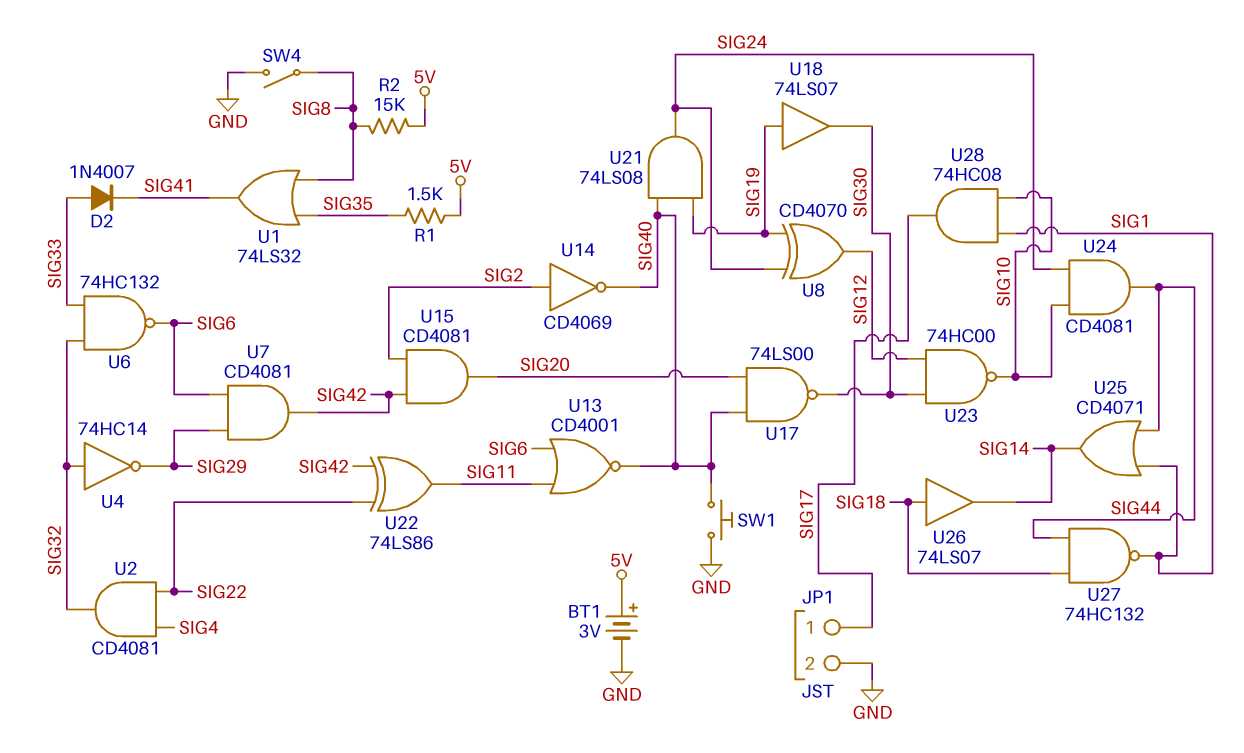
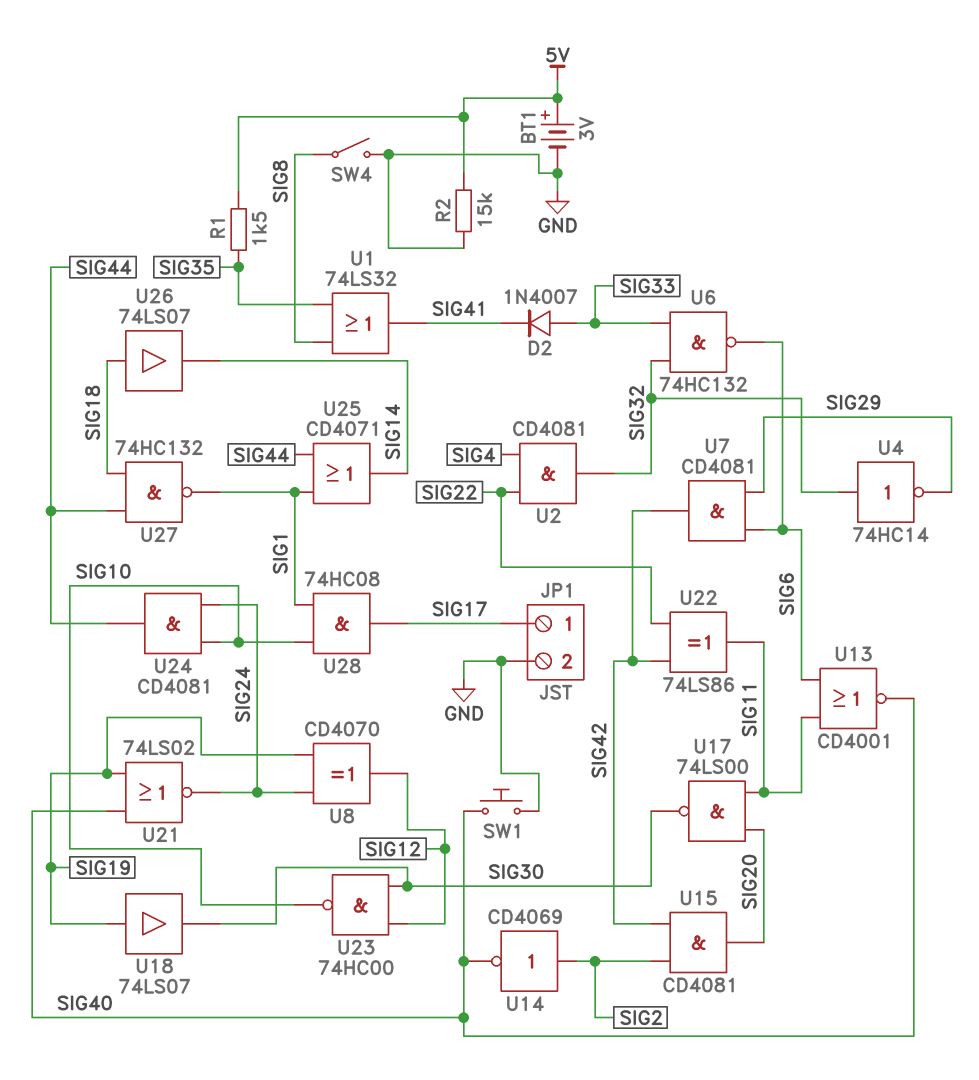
R2: 15k (5V, SIG8) -> 15k (5V, GND)
U17: NAND 74LS00 (in SIG20, in SIG40, out SIG30) -> NAND 74LS00 (in SIG11, in SIG20, out SIG30)
U21: AND 74LS08 (in SIG19, in SIG40, out SIG24) -> NOR 74LS02 (in SIG19, in SIG40, out SIG24)

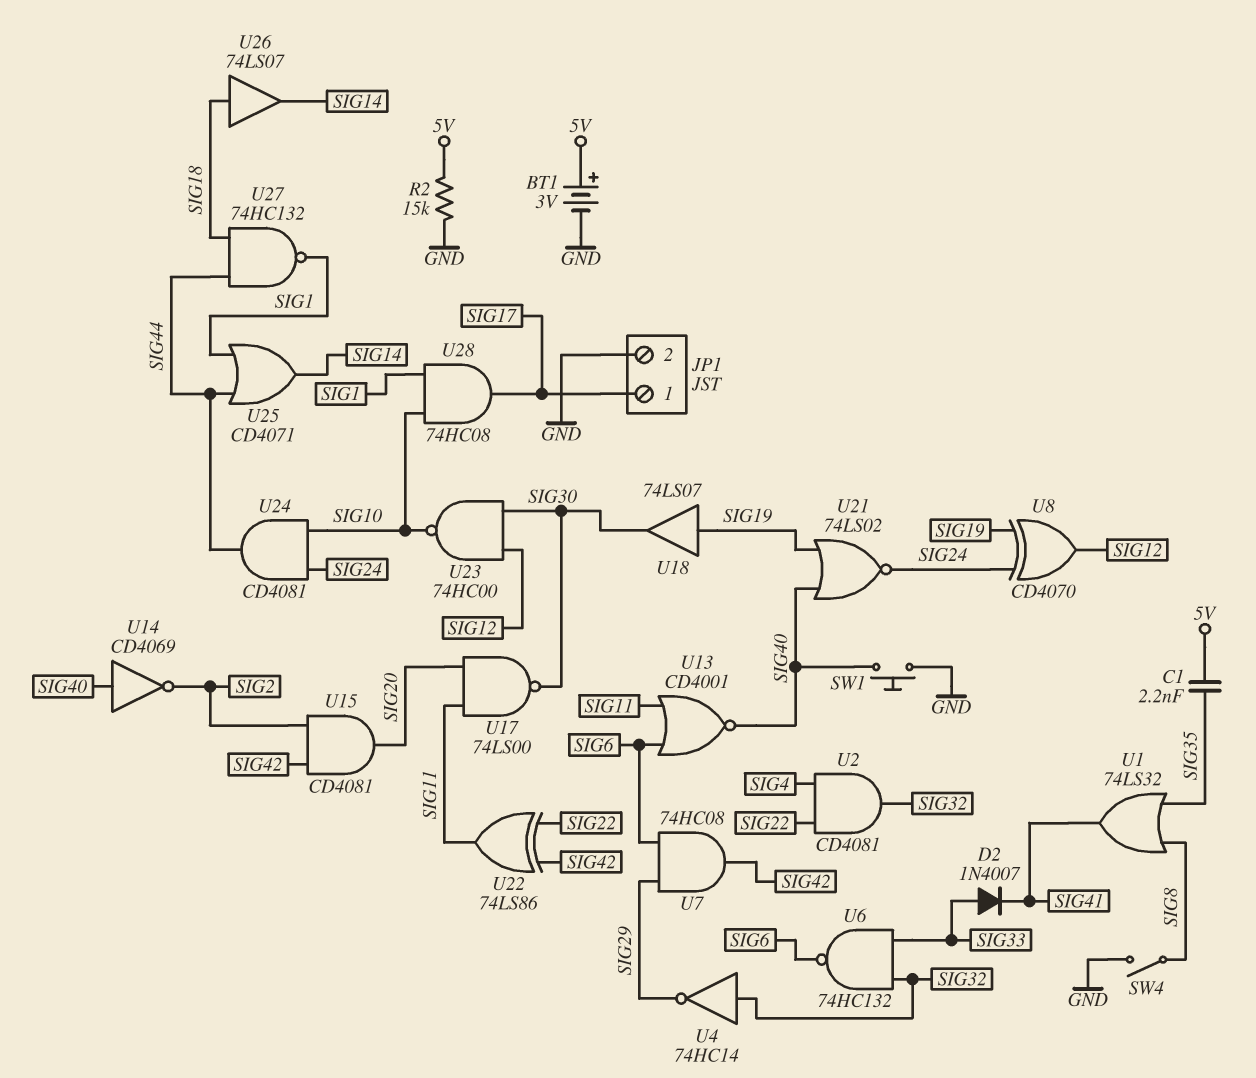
C1: none -> 2.2nF (5V, SIG35)
R1: 1.5k (5V, SIG35) -> none
U7: AND CD4081 (in SIG6, in SIG29, out SIG42) -> AND 74HC08 (in SIG6, in SIG29, out SIG42)
U14: NOT CD4069 (in SIG2, out SIG40) -> NOT CD4069 (in SIG40, out SIG2)

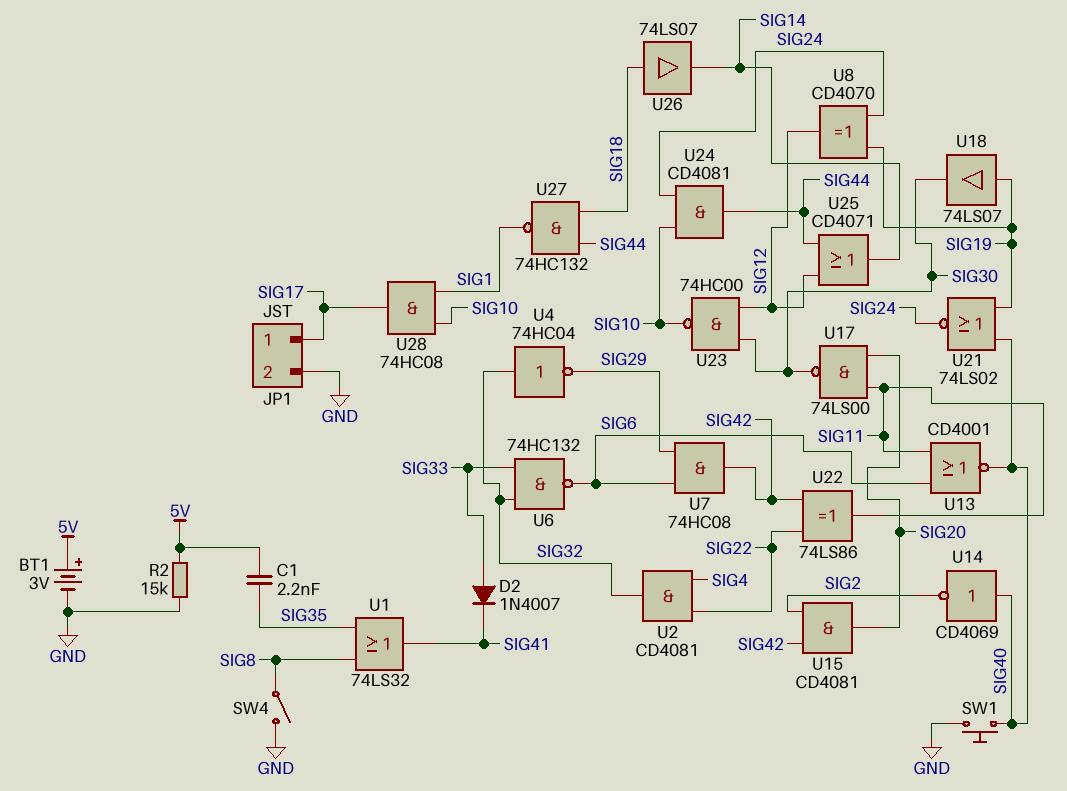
U4: NOT 74HC14 (in SIG32, out SIG29) -> NOT 74HC04 (in SIG32, out SIG29)
U25: OR CD4071 (in SIG1, in SIG44, out SIG14) -> OR CD4071 (in SIG12, in SIG44, out SIG14)

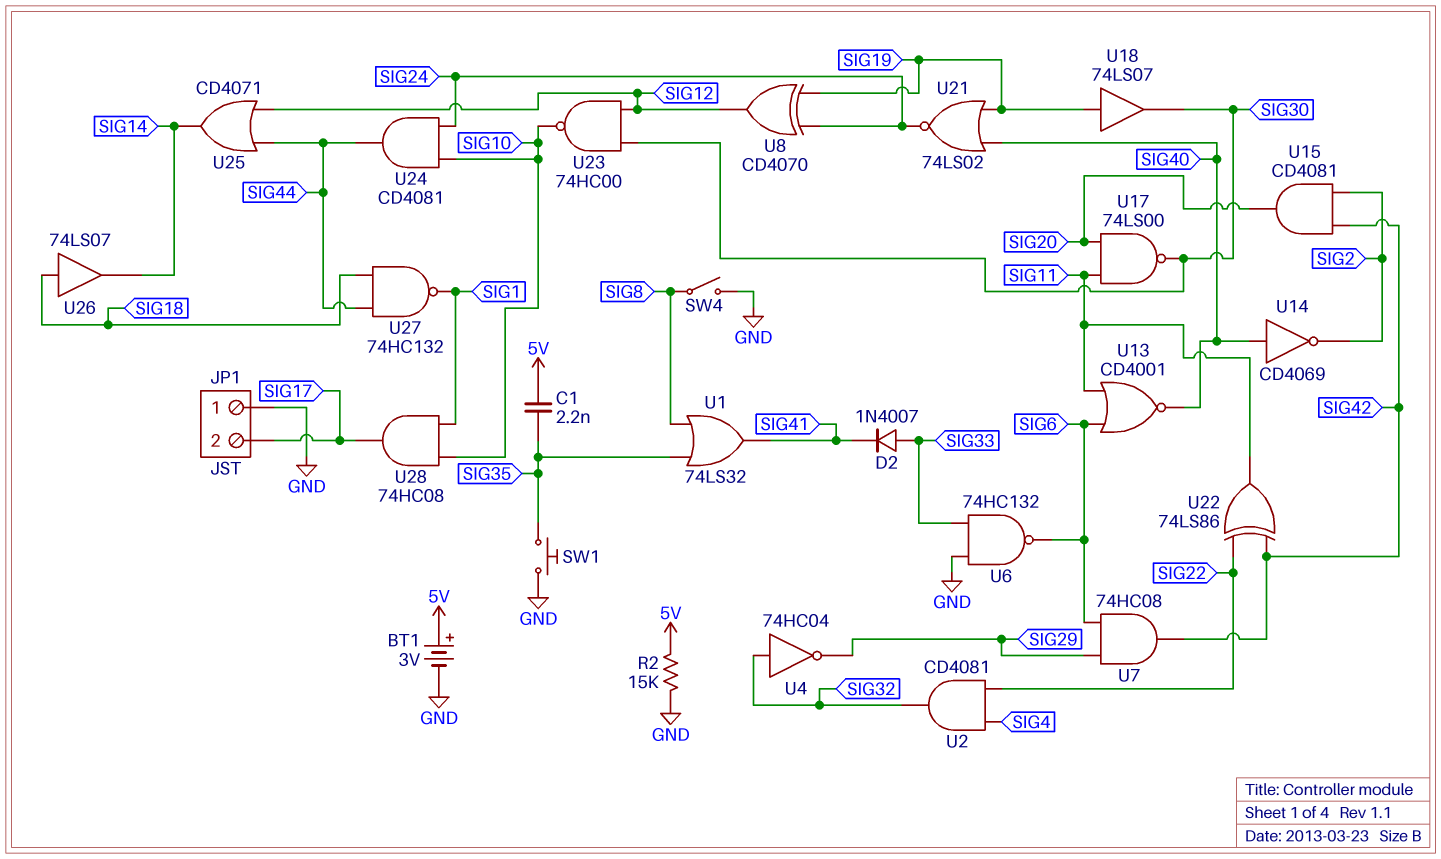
JP1 pin 1: SIG17 -> GND
JP1 pin 2: GND -> SIG17
SW1: button (GND, SIG40) -> button (GND, SIG35)
U6: NAND 74HC132 (in SIG32, in SIG33, out SIG6) -> NAND 74HC132 (in GND, in SIG33, out SIG6)

